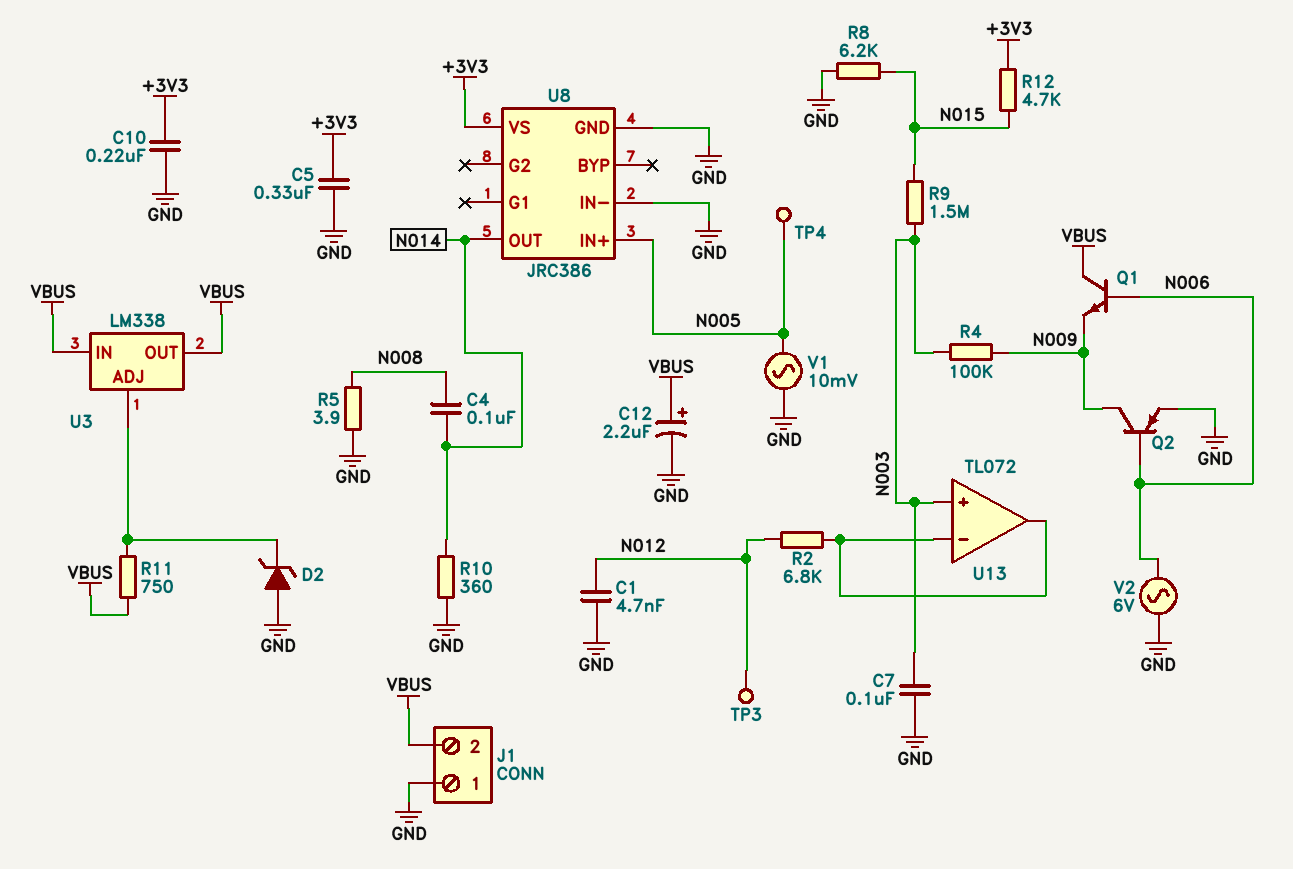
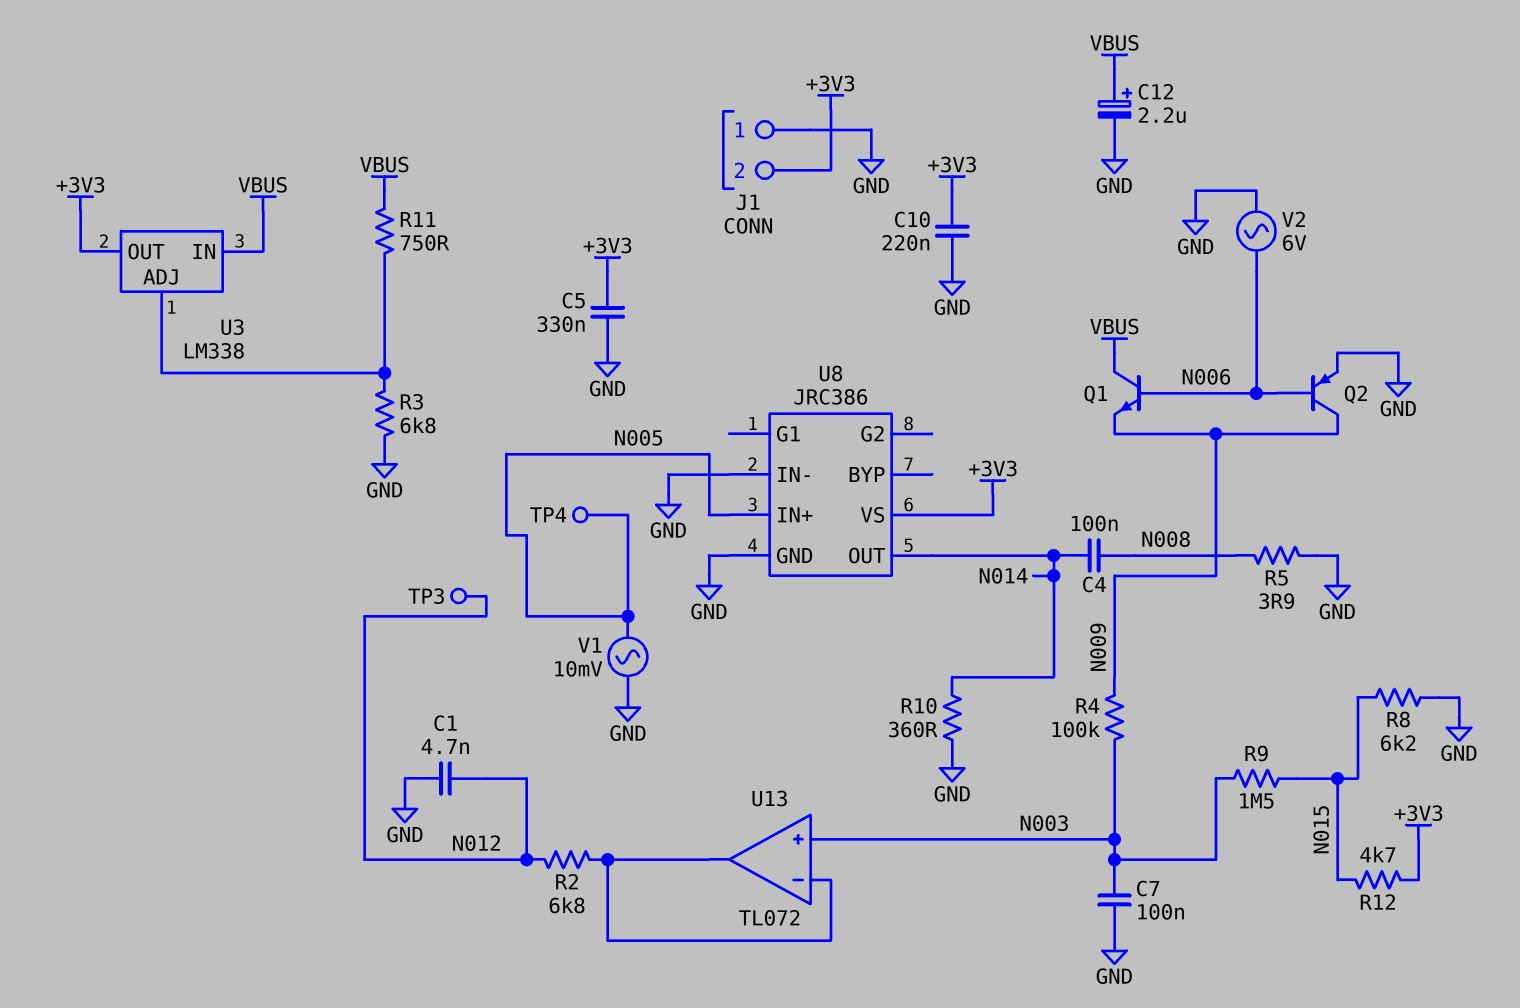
D2: zener (A GND, K U3/ADJ) -> none
J1 pin 2: VBUS -> +3V3
R3: none -> 6.8k (GND, U3/ADJ)
U3 pin OUT: VBUS -> +3V3

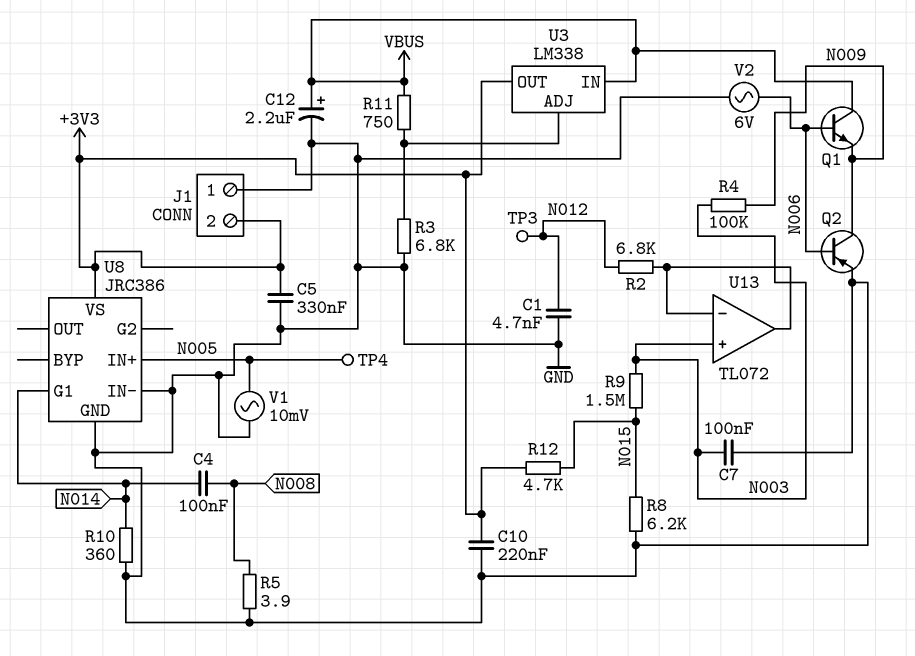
U8 pin G1: none -> N014
U8 pin OUT: N014 -> none

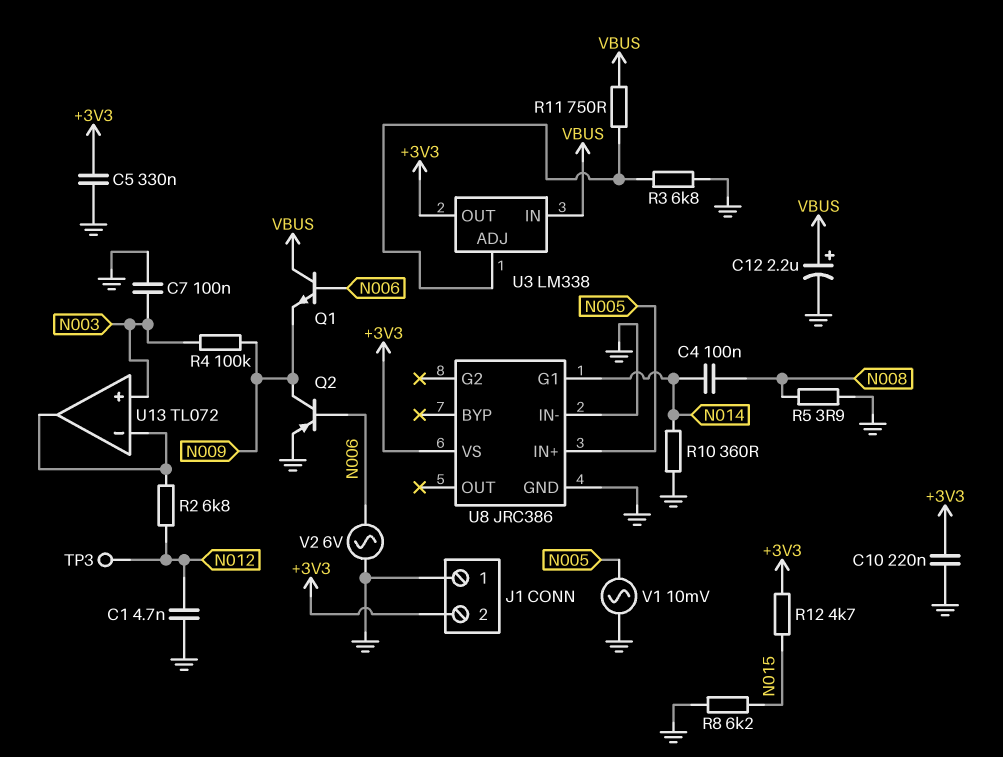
R9: 1.5M (N003, N015) -> none
TP4: test point (N005) -> none

